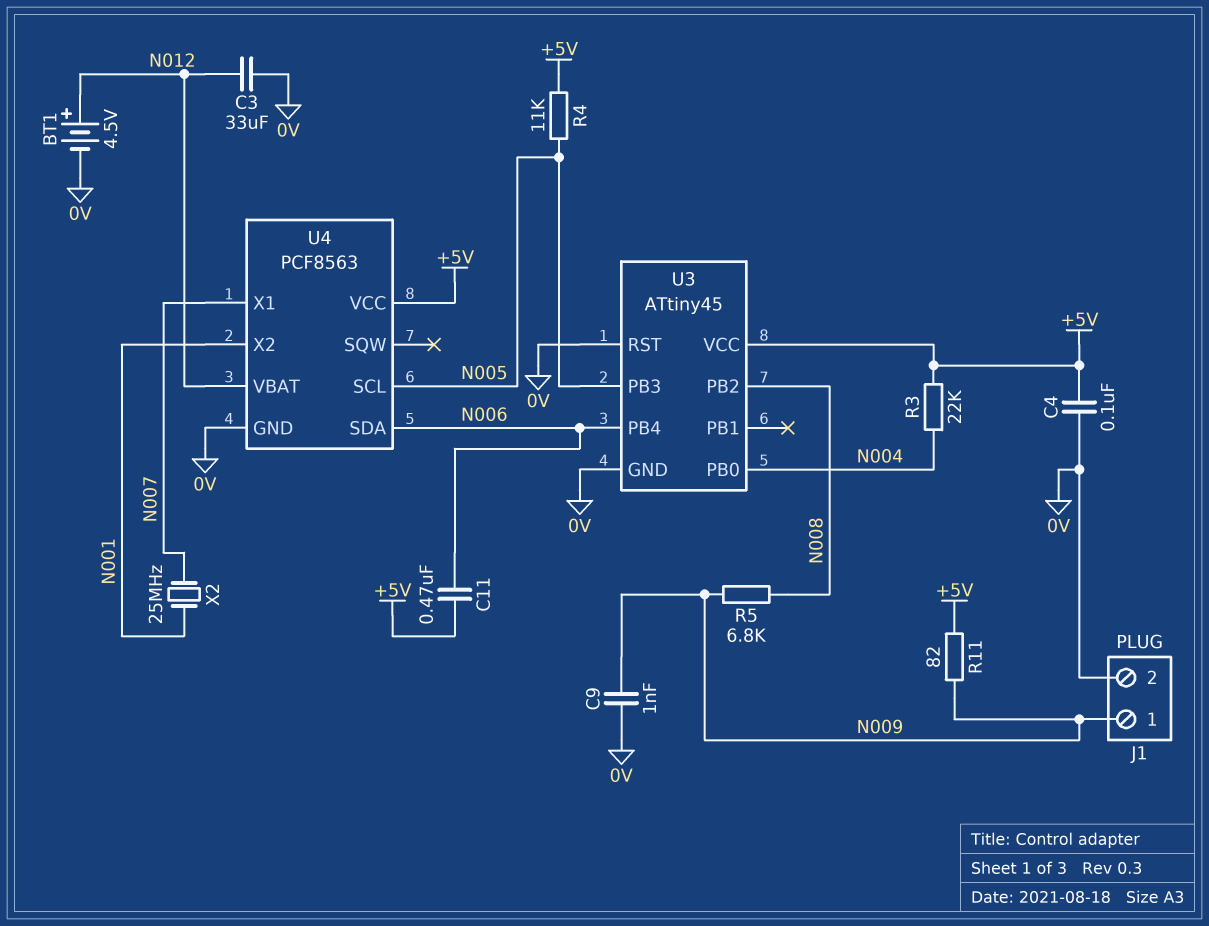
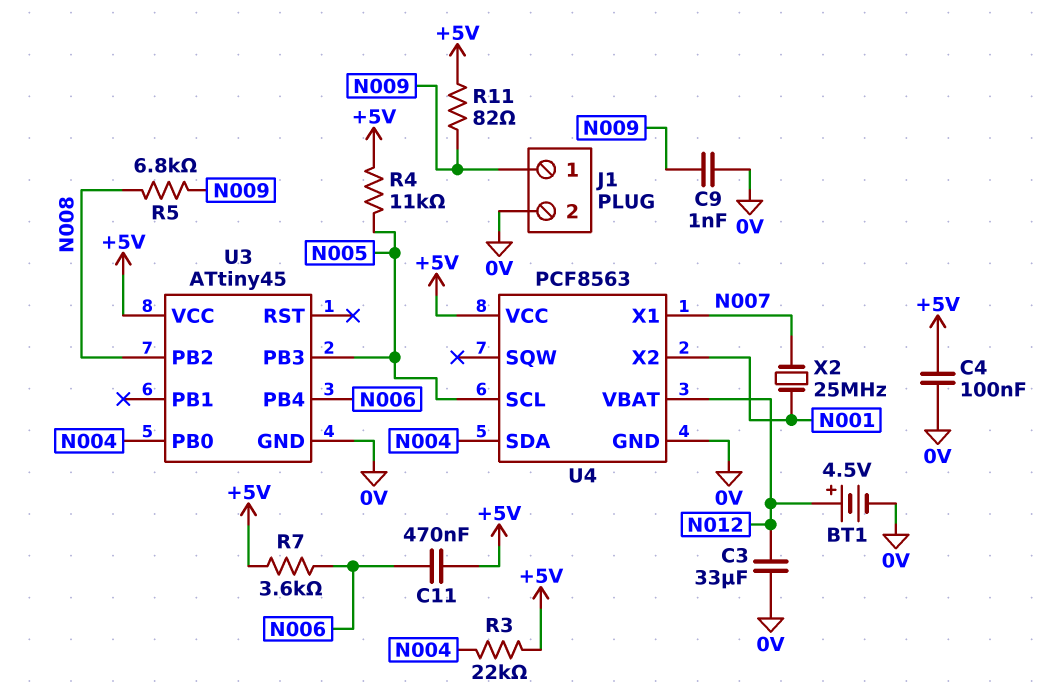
R7: none -> 3.6k (+5V, N006)
U3 pin RST: 0V -> none
U4 pin SDA: N006 -> N004

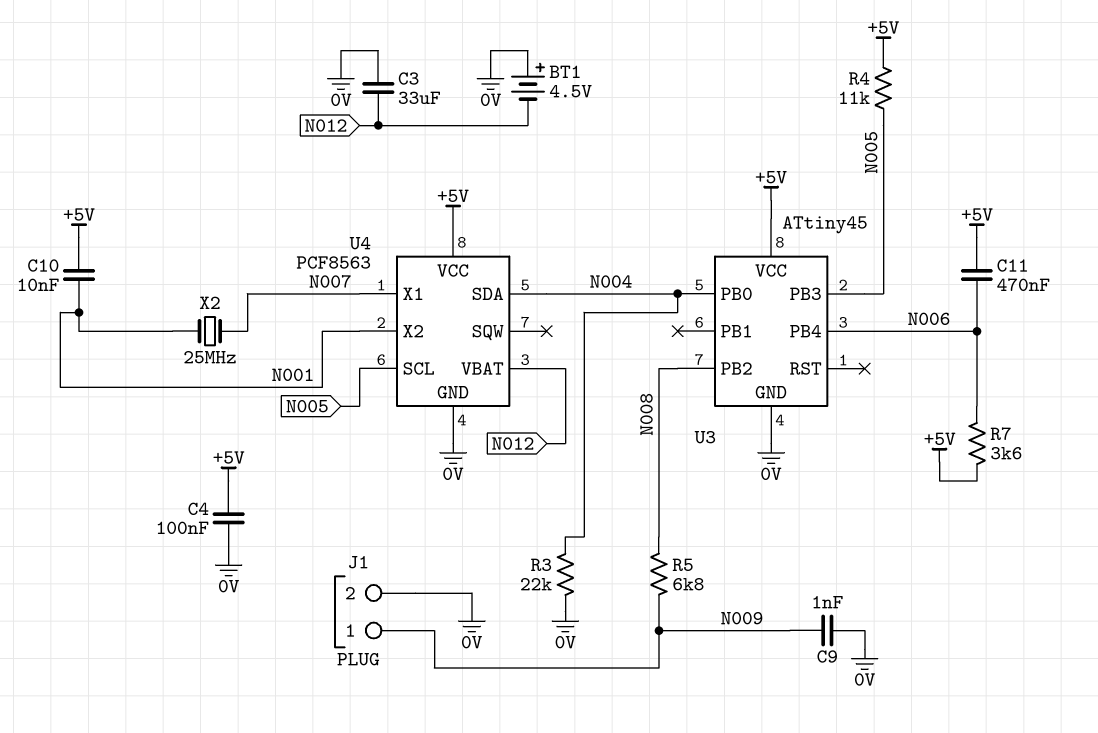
BT1: 4.5V (plus N012, minus 0V) -> 4.5V (plus 0V, minus N012)
C10: none -> 10nF (+5V, N001)
R3: 22k (+5V, N004) -> 22k (0V, N004)
R11: 82 (+5V, N009) -> none

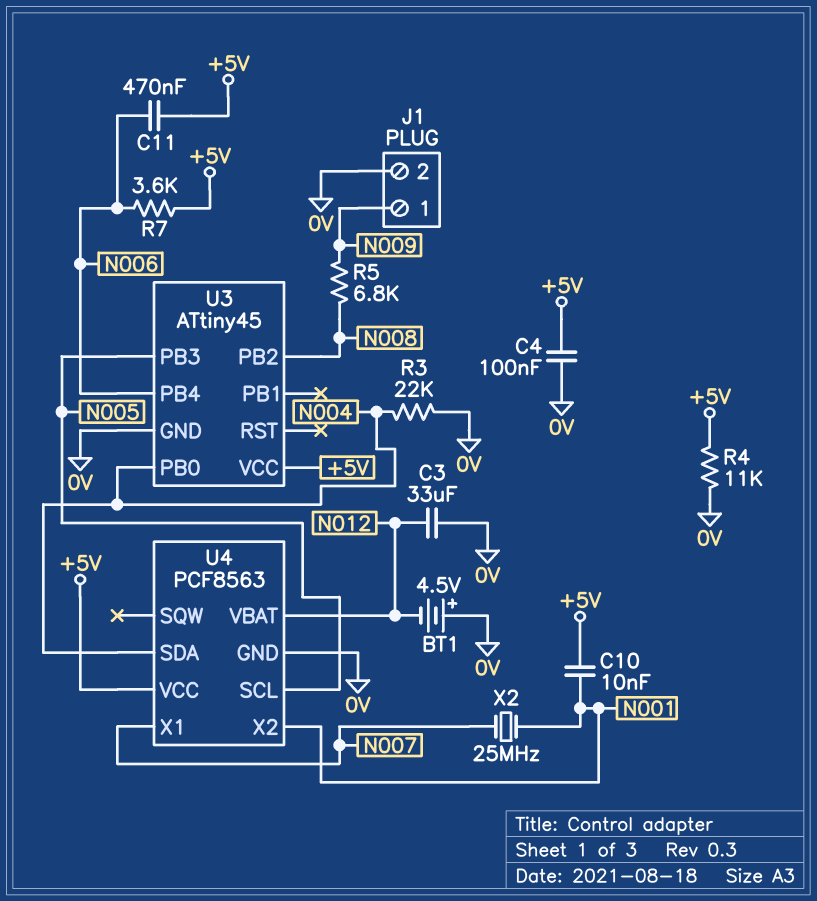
C9: 1nF (0V, N009) -> none
R4: 11k (+5V, N005) -> 11k (+5V, 0V)

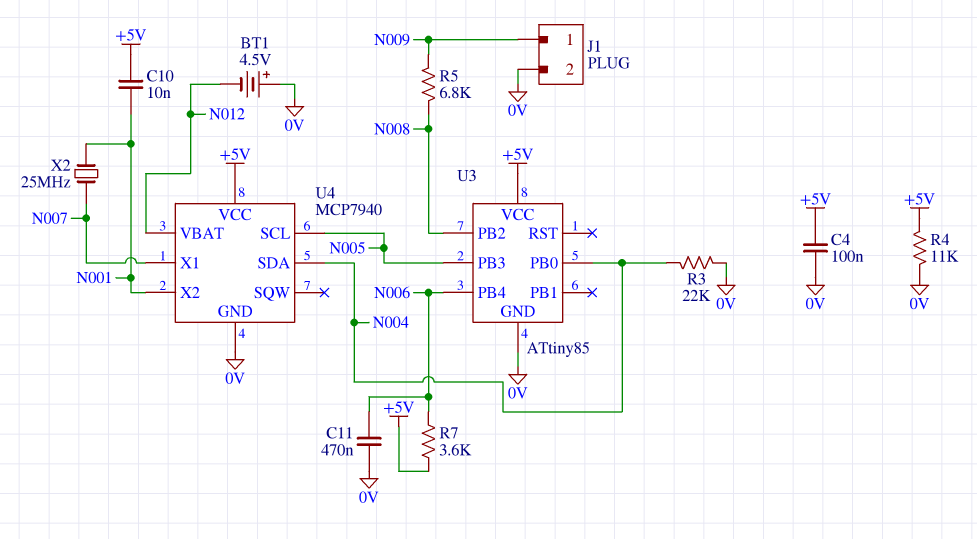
C3: 33uF (0V, N012) -> none
C11: 470nF (+5V, N006) -> 470nF (0V, N006)
U3: ATtiny45 -> ATtiny85
U4: PCF8563 -> MCP7940

